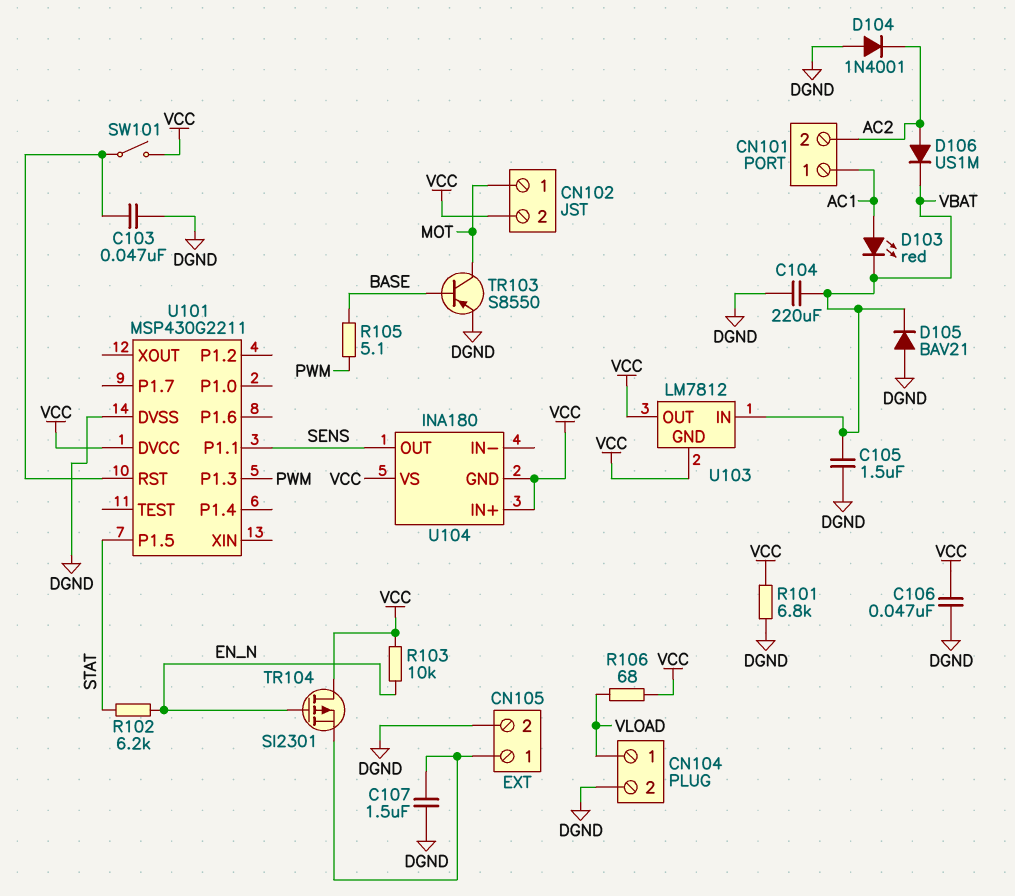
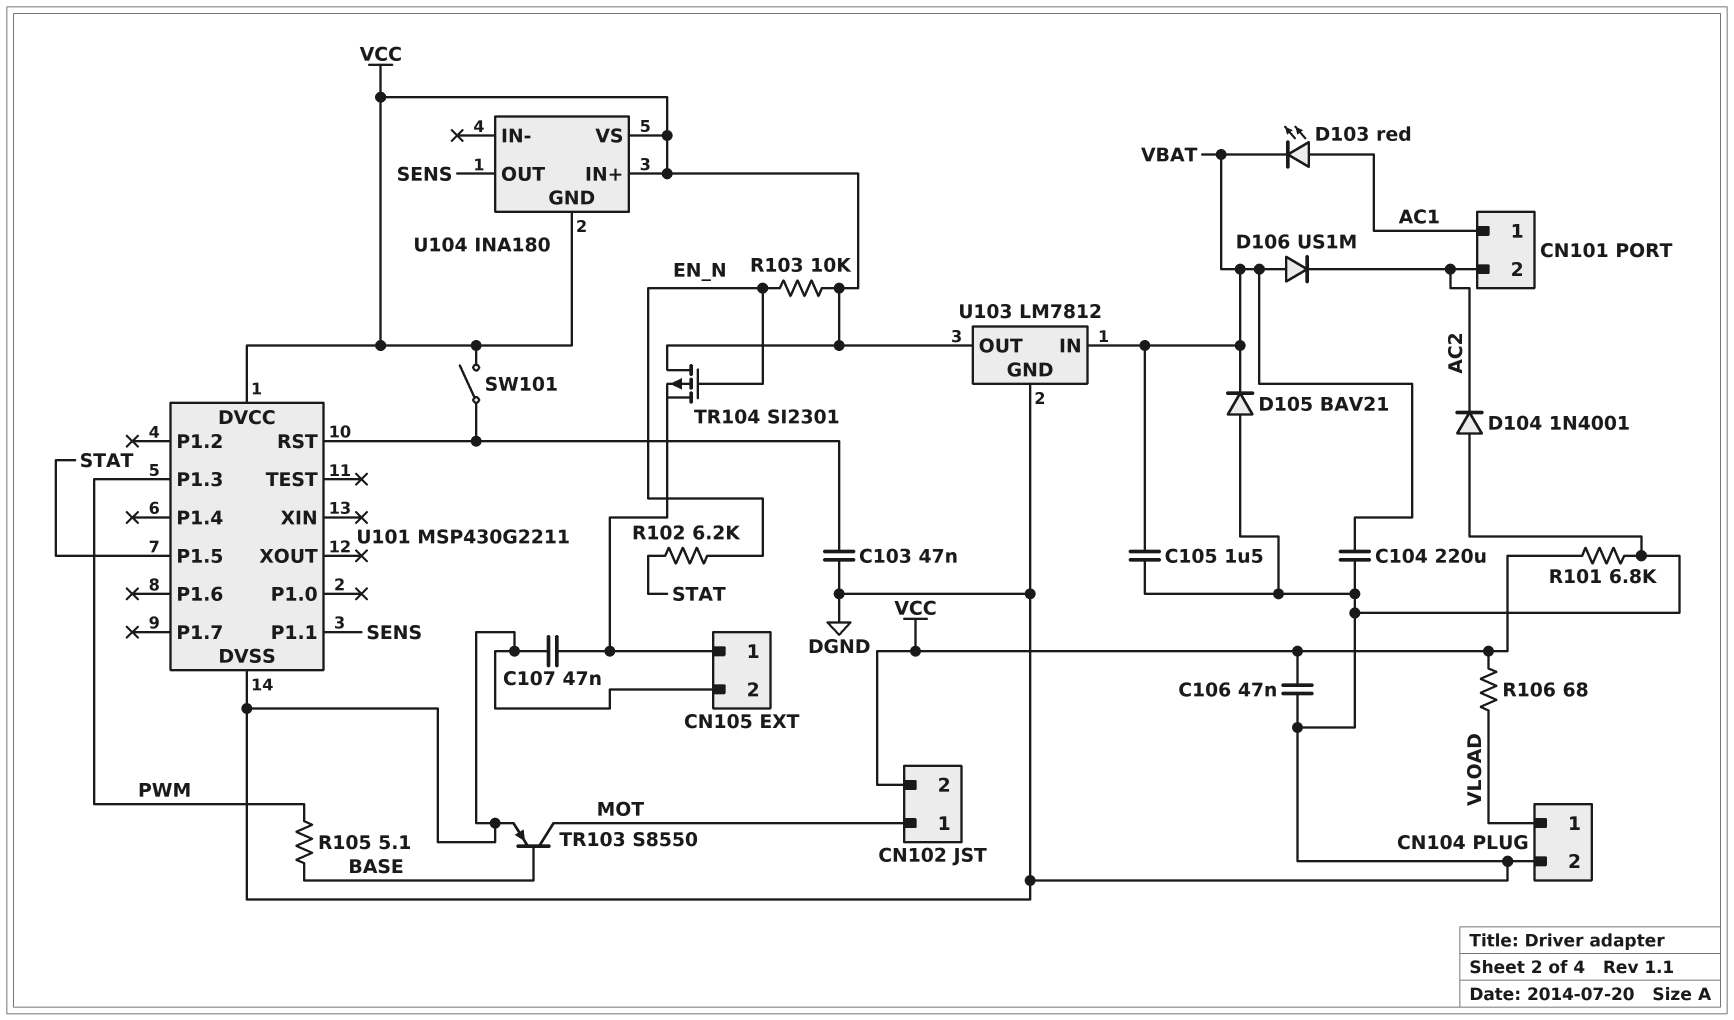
C107: 1.5uF (CN105/1, DGND) -> 47nF (CN105/1, DGND)
D106: diode US1M (A AC2, K VBAT) -> diode US1M (A VBAT, K AC2)
U103 pin GND: VCC -> DGND

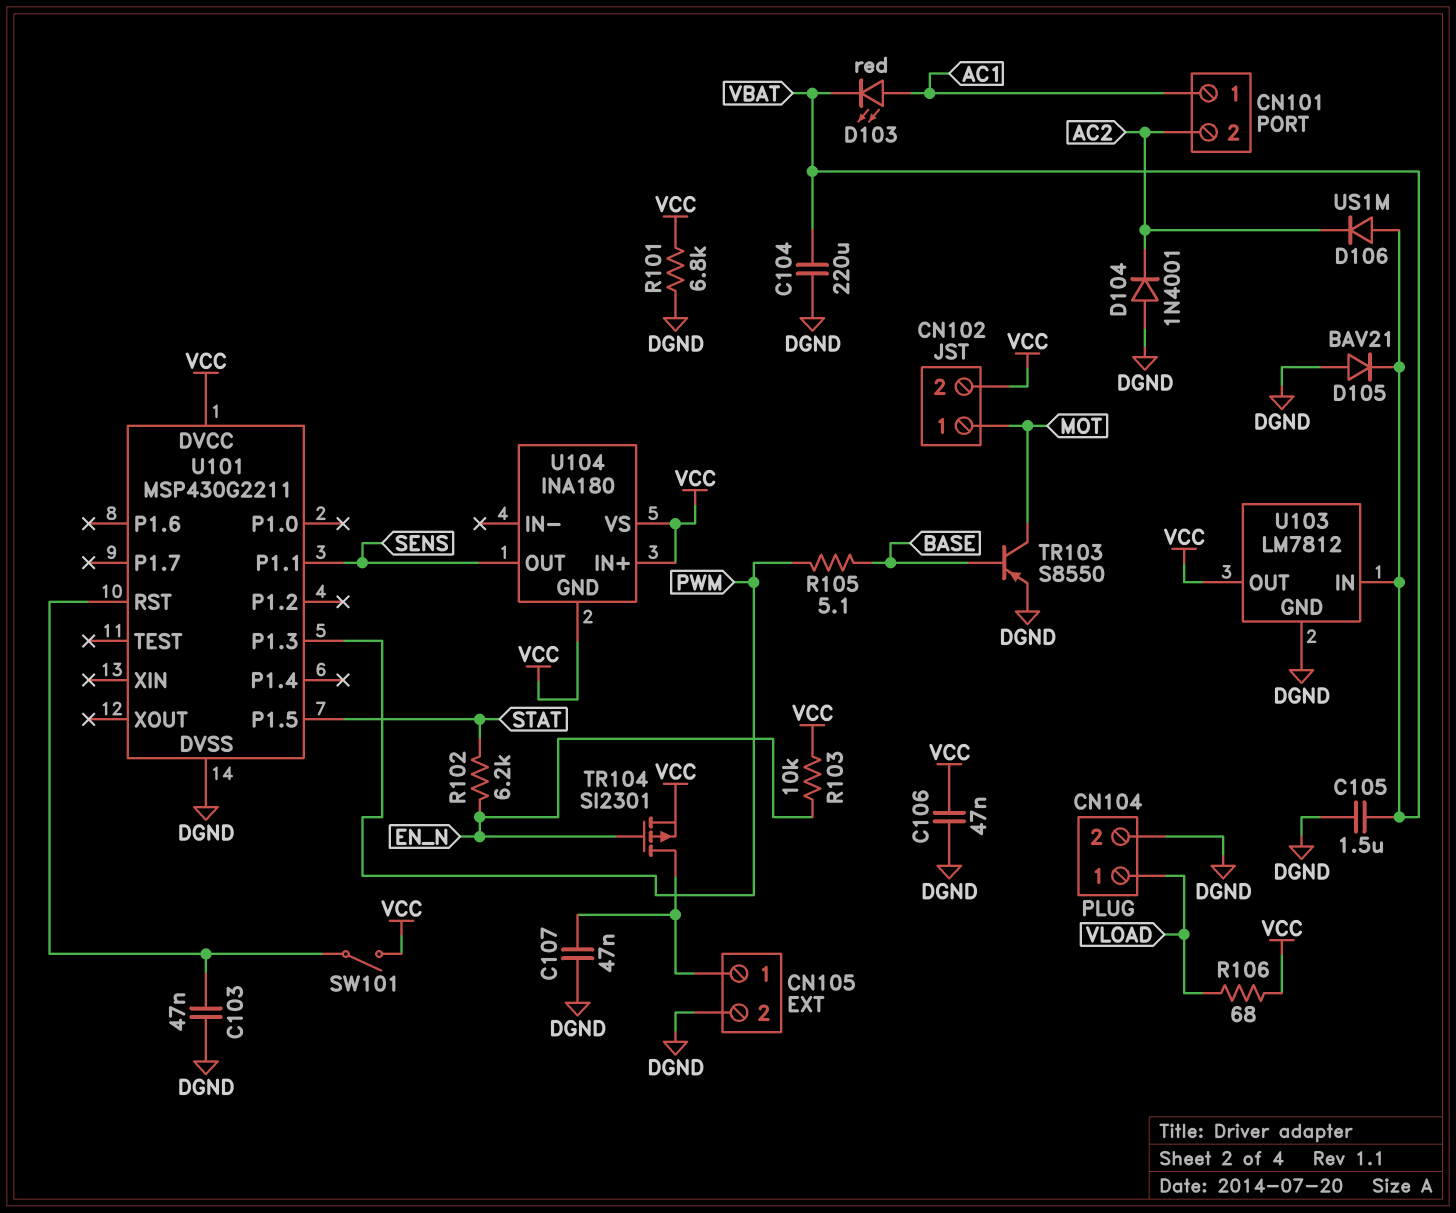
TR104: PMOS SI2301 (G EN_N, D VCC, S CN105/1) -> PMOS SI2301 (G EN_N, D CN105/1, S VCC)

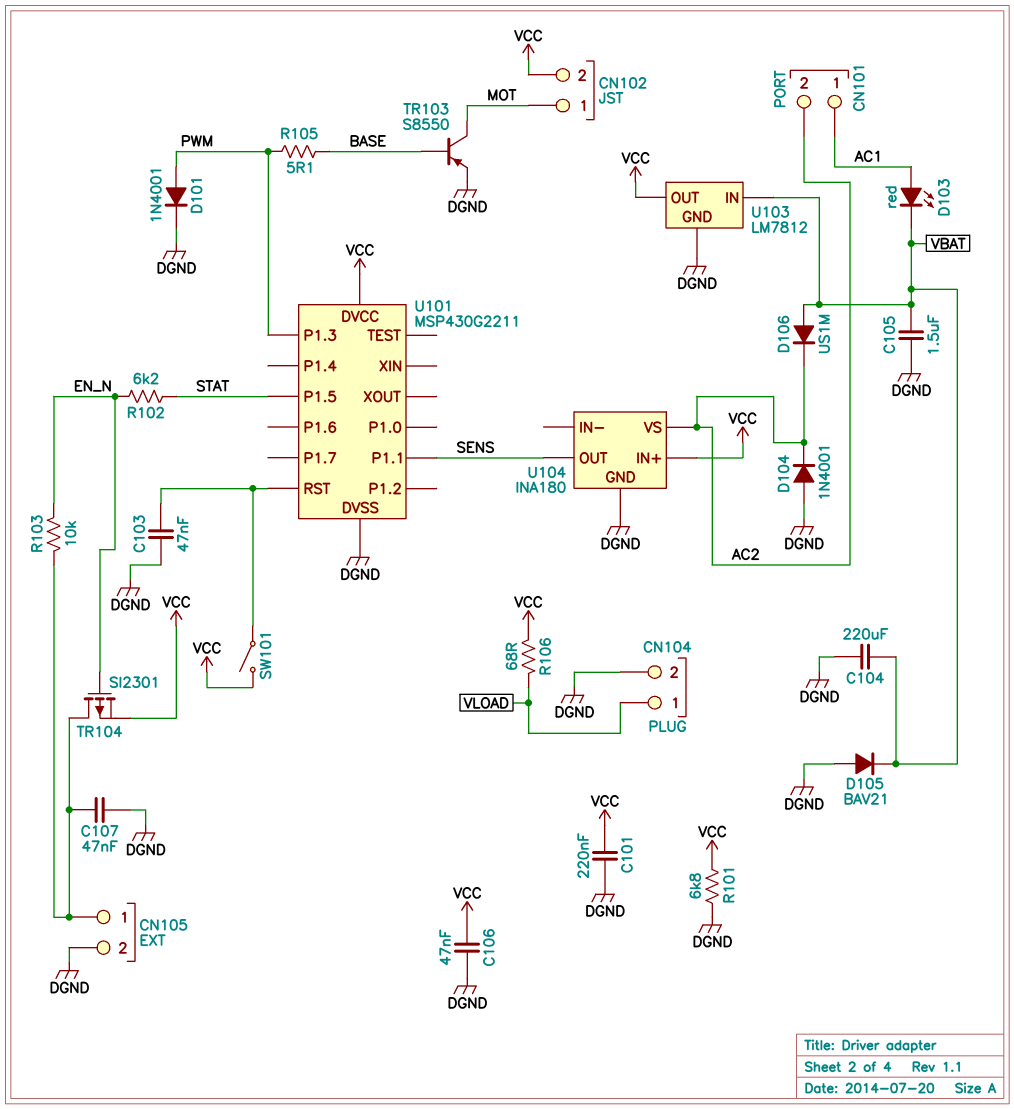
C101: none -> 220nF (DGND, VCC)
D101: none -> diode 1N4001 (A PWM, K DGND)
R103: 10k (EN_N, VCC) -> 10k (CN105/1, EN_N)
U104 pin GND: VCC -> DGND
U104 pin VS: VCC -> AC2

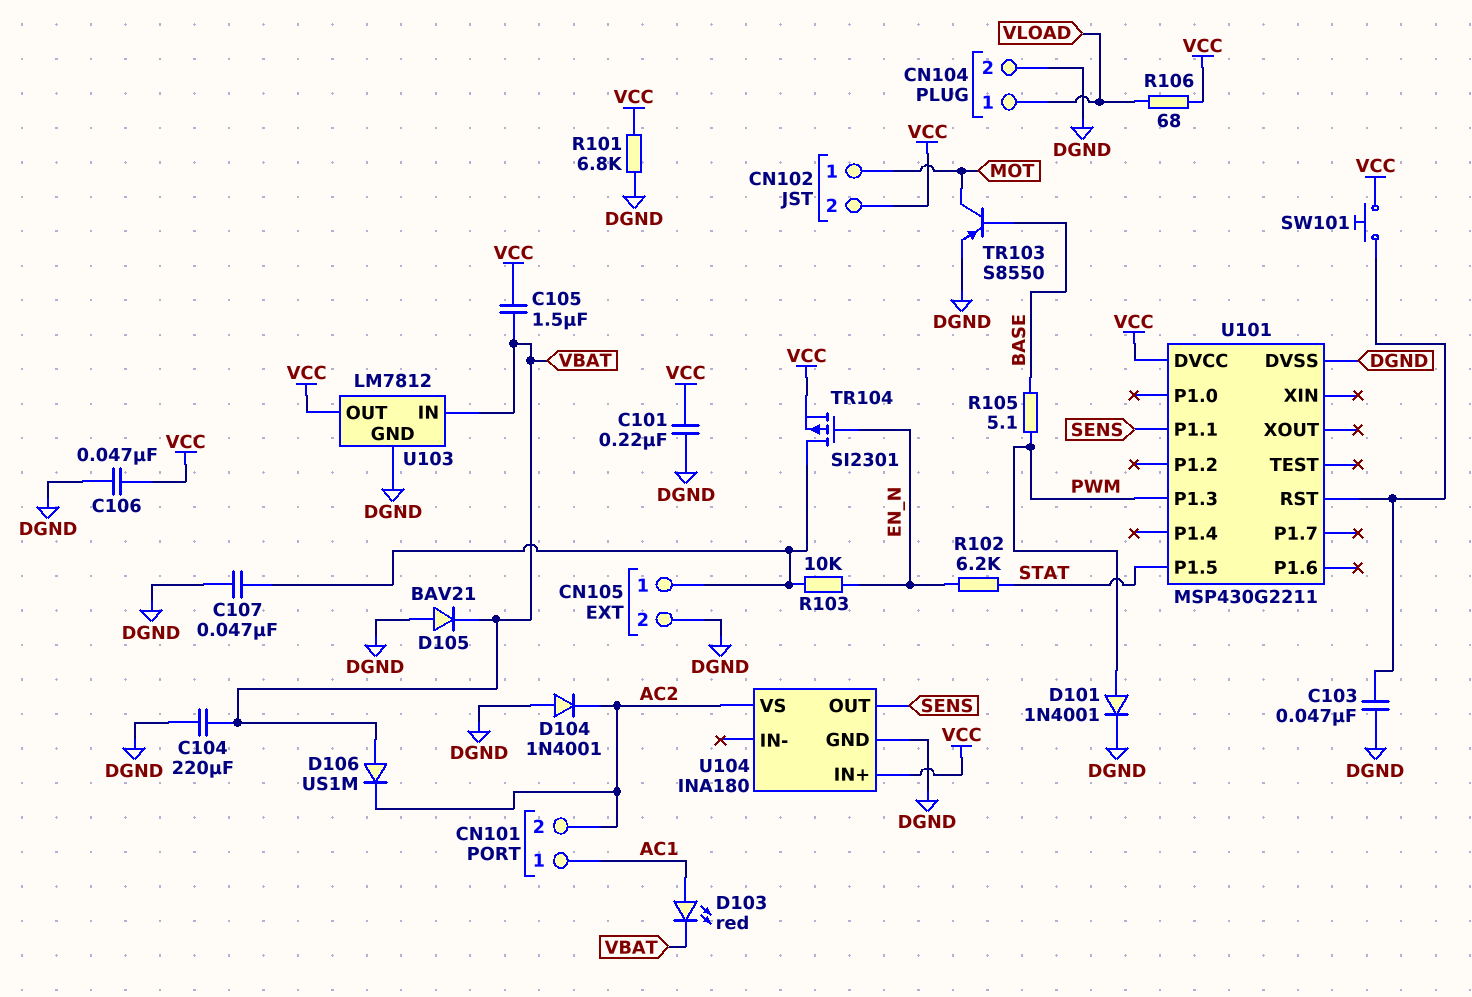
C105: 1.5uF (DGND, VBAT) -> 1.5uF (VBAT, VCC)
SW101: switch (U101/RST, VCC) -> button (U101/RST, VCC)

